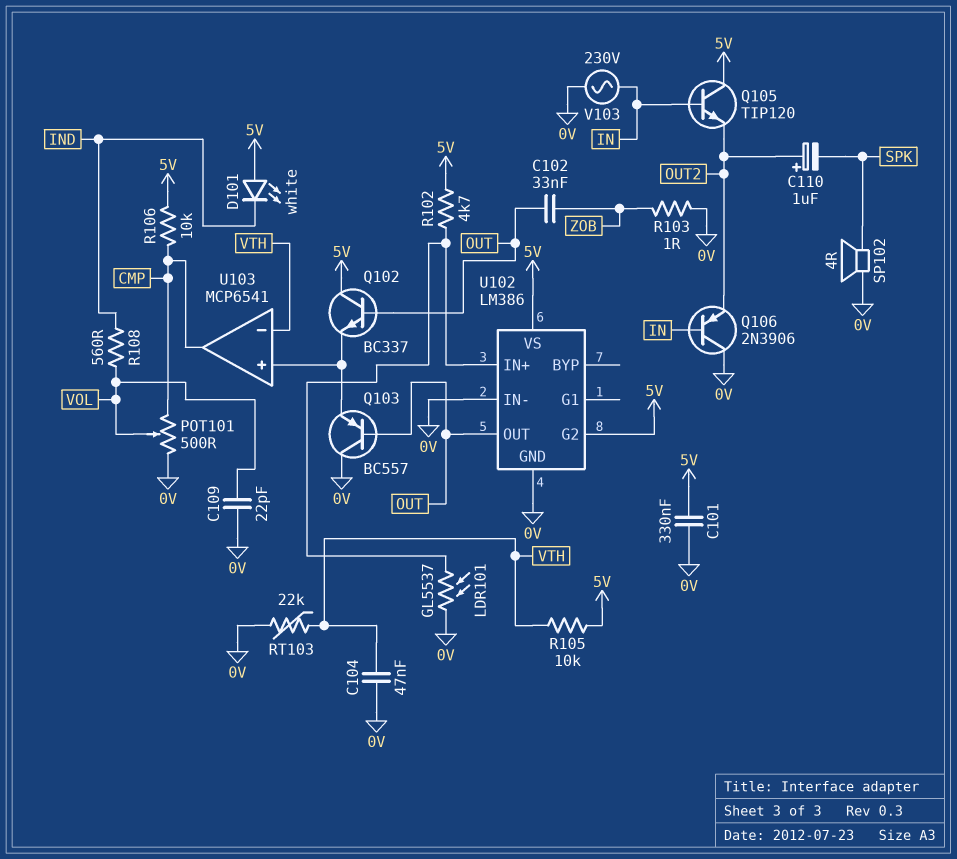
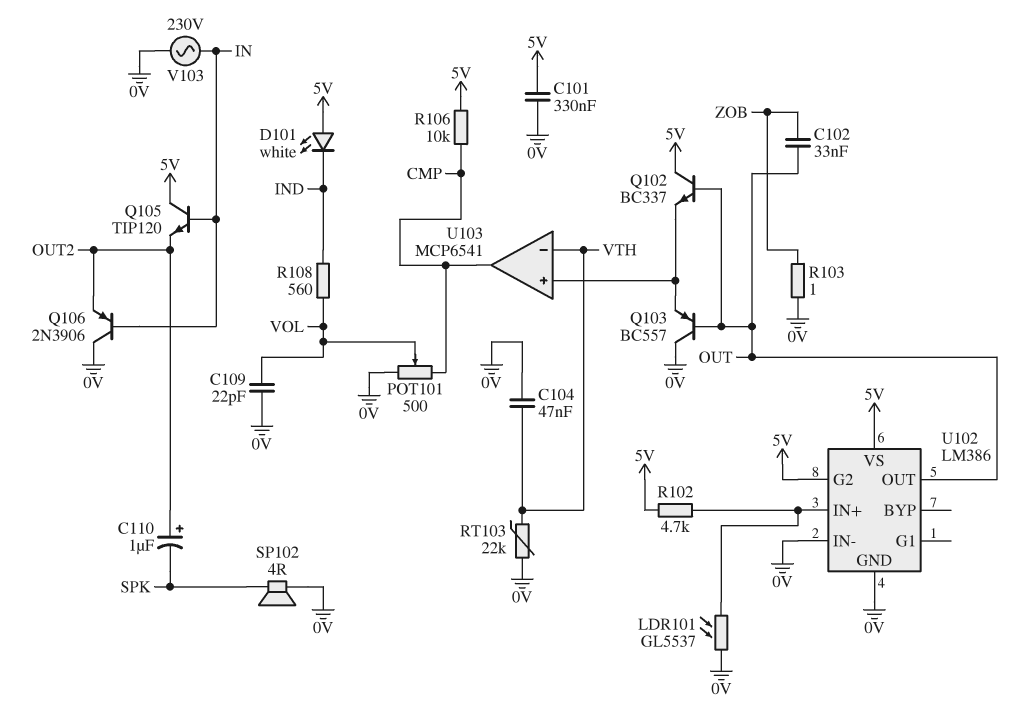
R105: 10k (5V, VTH) -> none

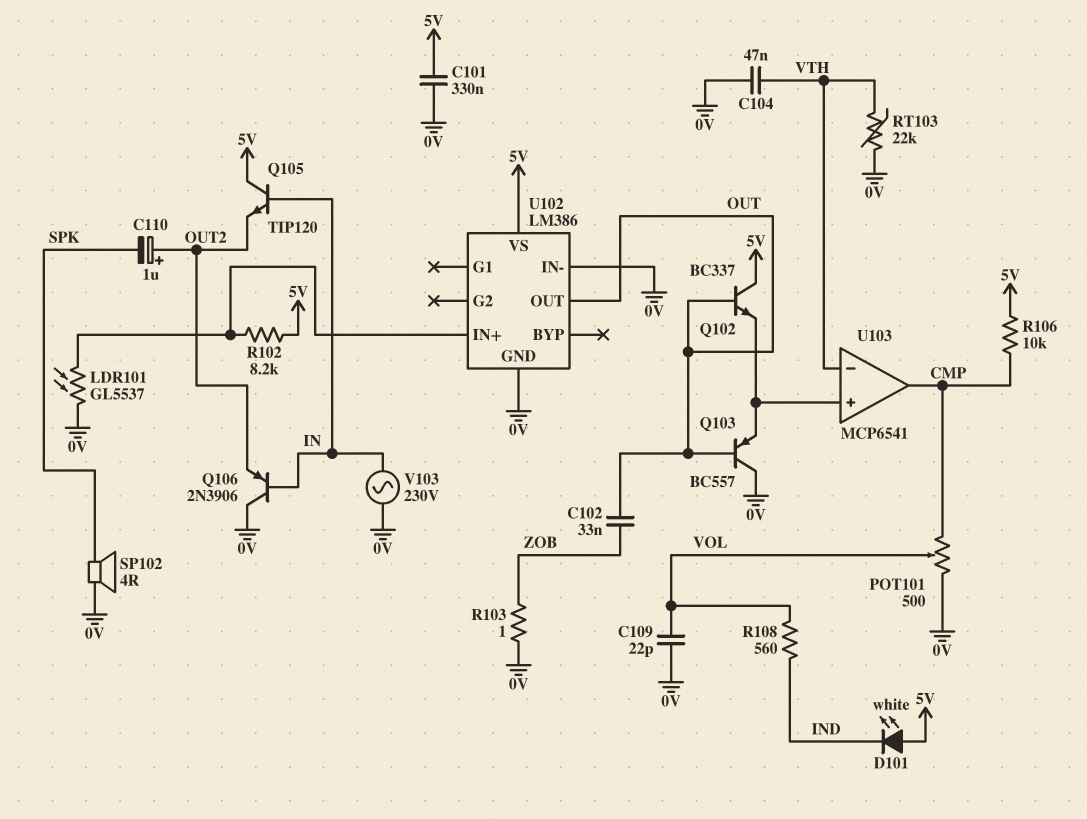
R102: 4.7k (5V, U102/IN+) -> 8.2k (5V, U102/IN+)
U102 pin G2: 5V -> none

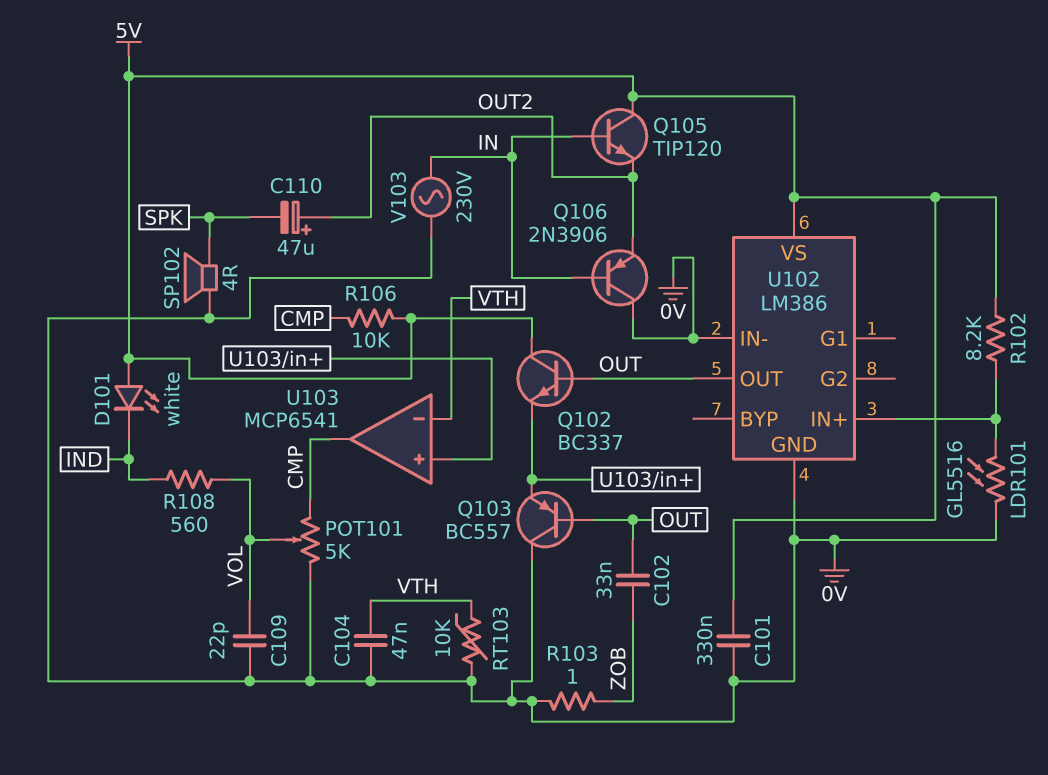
C110: 1uF (plus OUT2, minus SPK) -> 47uF (plus OUT2, minus SPK)
LDR101: GL5537 (0V, U102/IN+) -> GL5516 (0V, U102/IN+)
POT101: 500 (0V, CMP, wiper VOL) -> 5k (0V, CMP, wiper VOL)
RT103: 22k (0V, VTH) -> 10k (0V, VTH)

